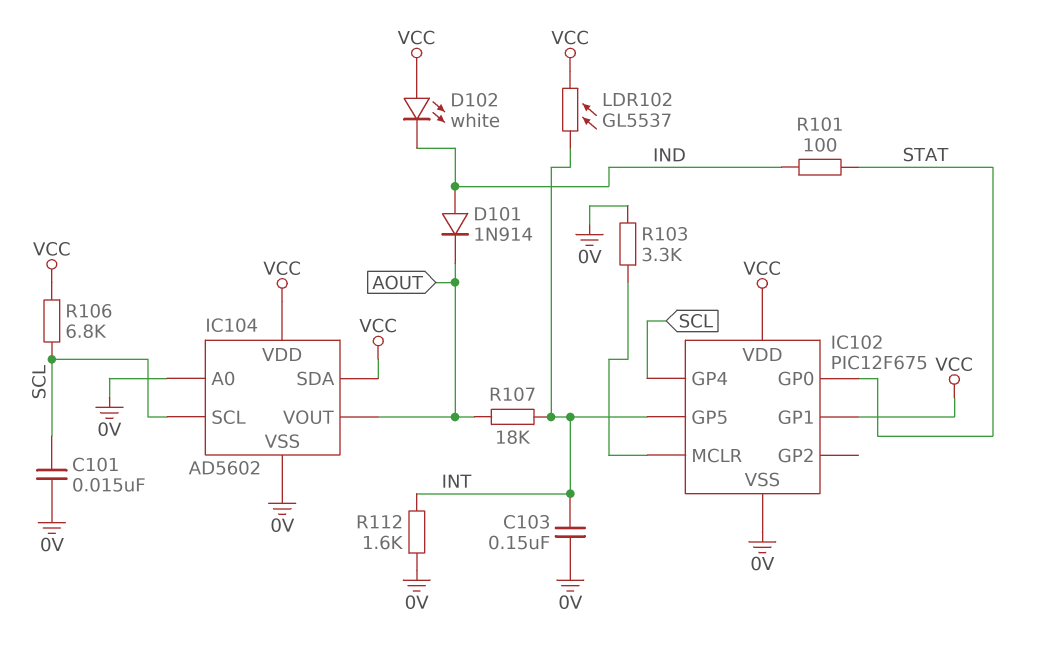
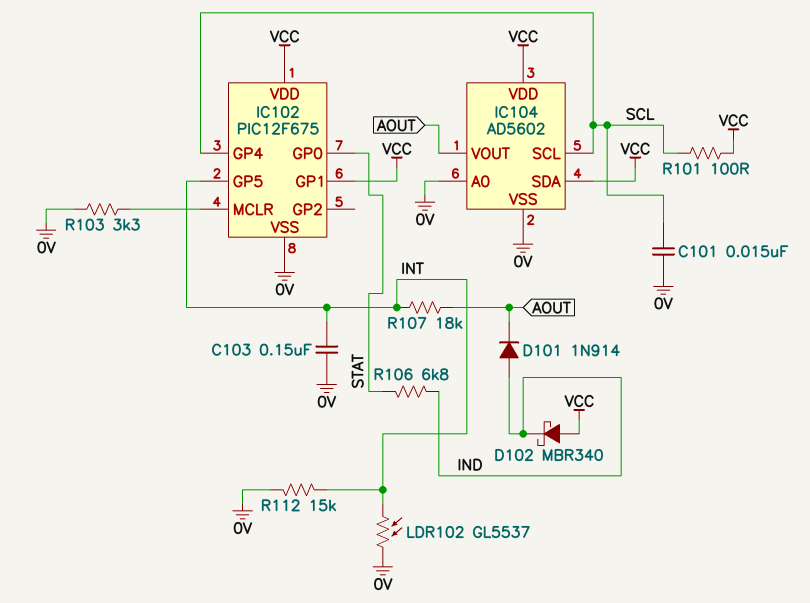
D102: LED white (A VCC, K IND) -> schottky MBR340 (A VCC, K IND)
LDR102: GL5537 (INT, VCC) -> GL5537 (0V, INT)
R101: 100 (IND, STAT) -> 100 (SCL, VCC)
R106: 6.8k (SCL, VCC) -> 6.8k (IND, STAT)
R112: 1.6k (0V, INT) -> 15k (0V, INT)

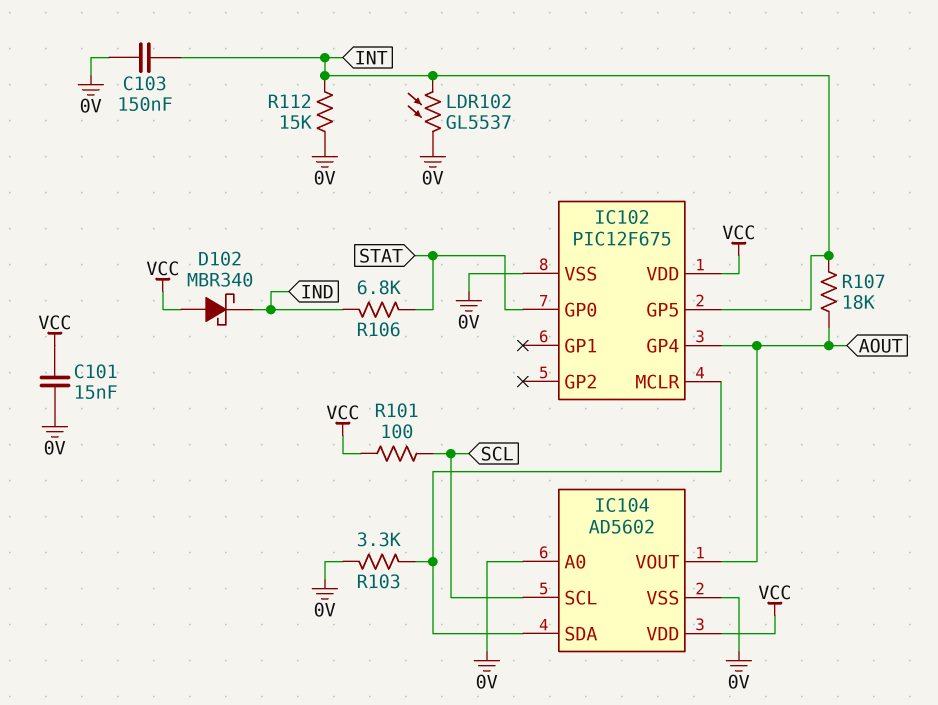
C101: 15nF (0V, SCL) -> 15nF (0V, VCC)
D101: diode 1N914 (A IND, K AOUT) -> none
IC102 pin GP1: VCC -> none
IC102 pin GP4: SCL -> AOUT
IC104 pin SDA: VCC -> IC102/MCLR

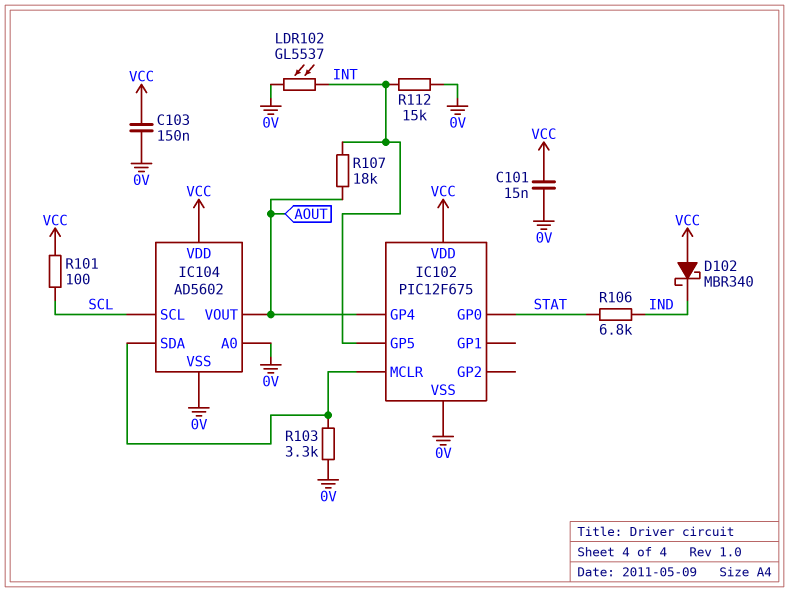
C103: 150nF (0V, INT) -> 150nF (0V, VCC)

